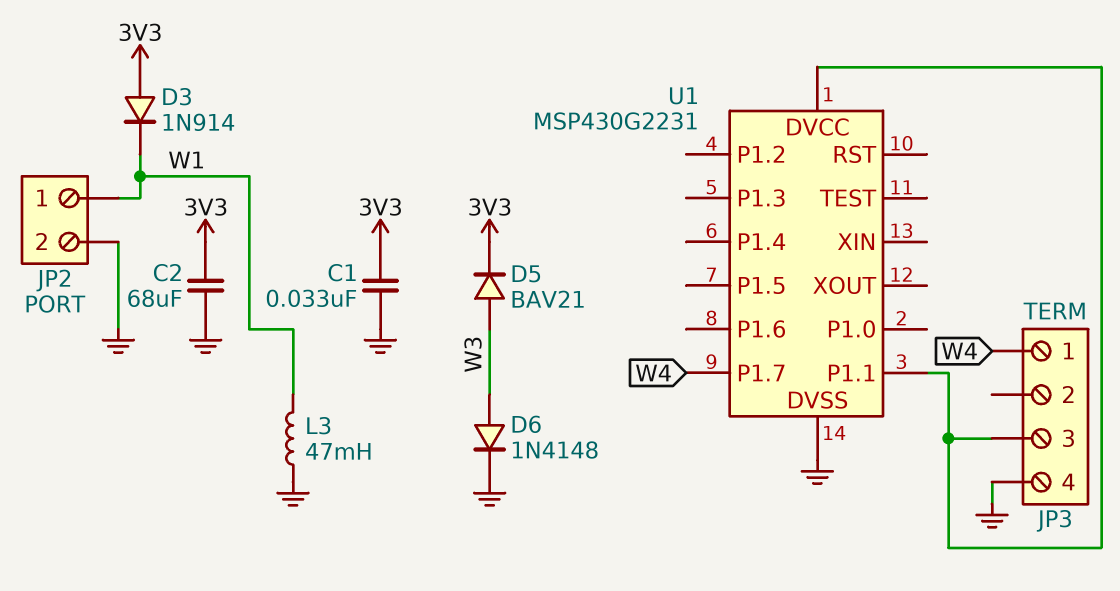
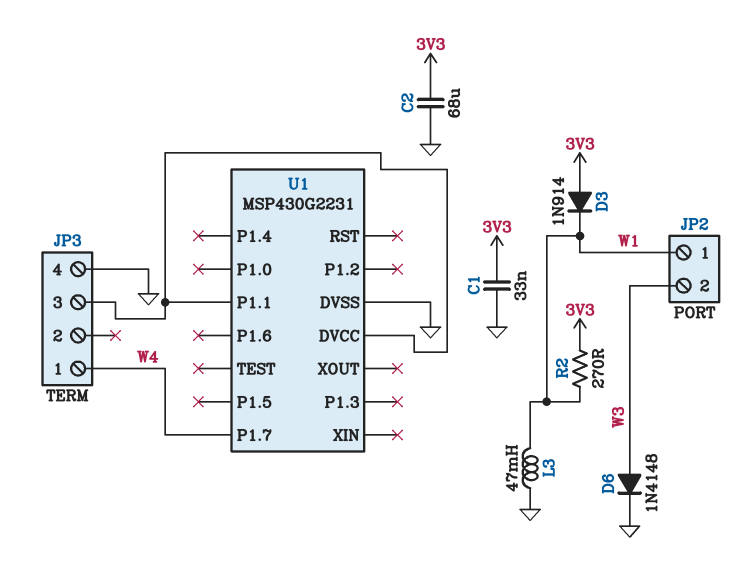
D5: diode BAV21 (A W3, K 3V3) -> none
JP2 pin 2: GND -> W3
R2: none -> 270 (3V3, W1)

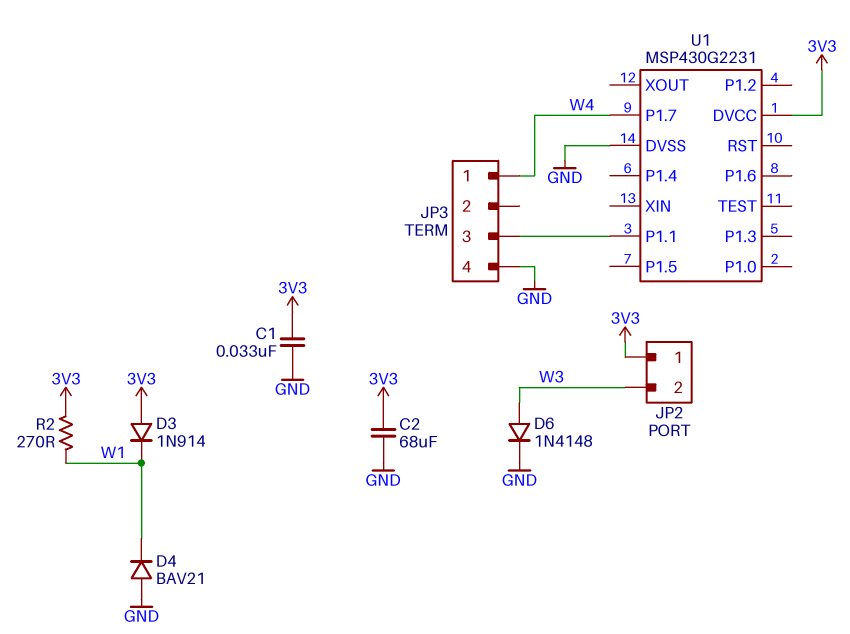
D4: none -> diode BAV21 (A GND, K W1)
JP2 pin 1: W1 -> 3V3
L3: 47mH (GND, W1) -> none
U1 pin DVCC: JP3/3 -> 3V3

